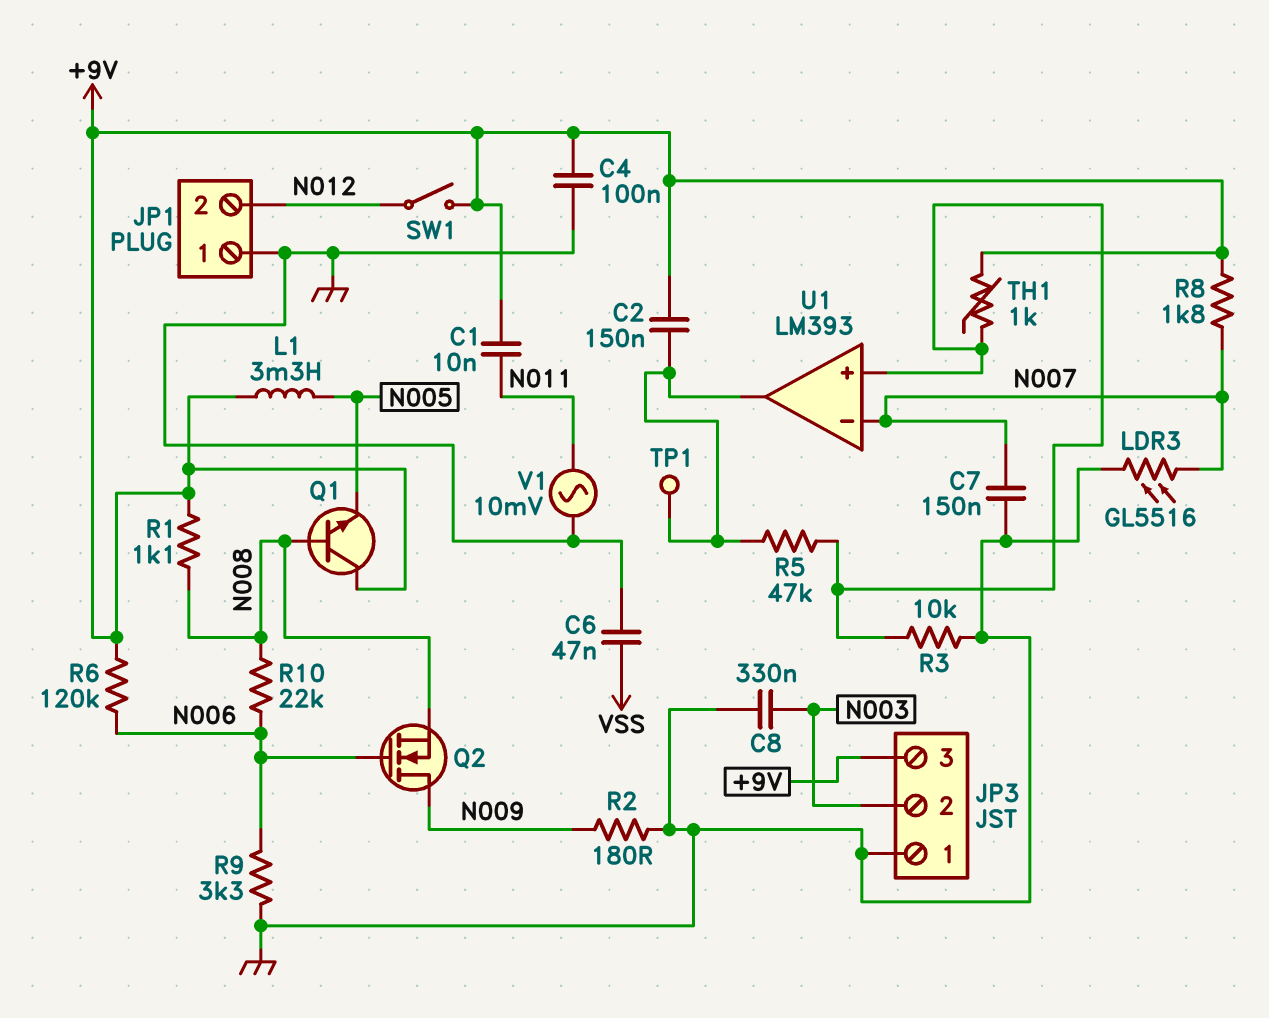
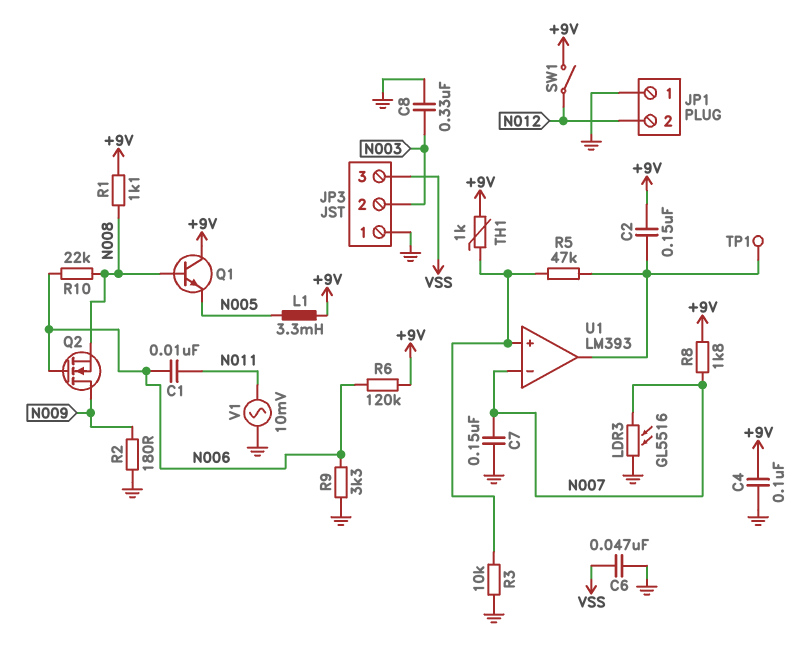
C1: 10nF (+9V, N011) -> 10nF (N006, N011)
JP3 pin 3: +9V -> VSS

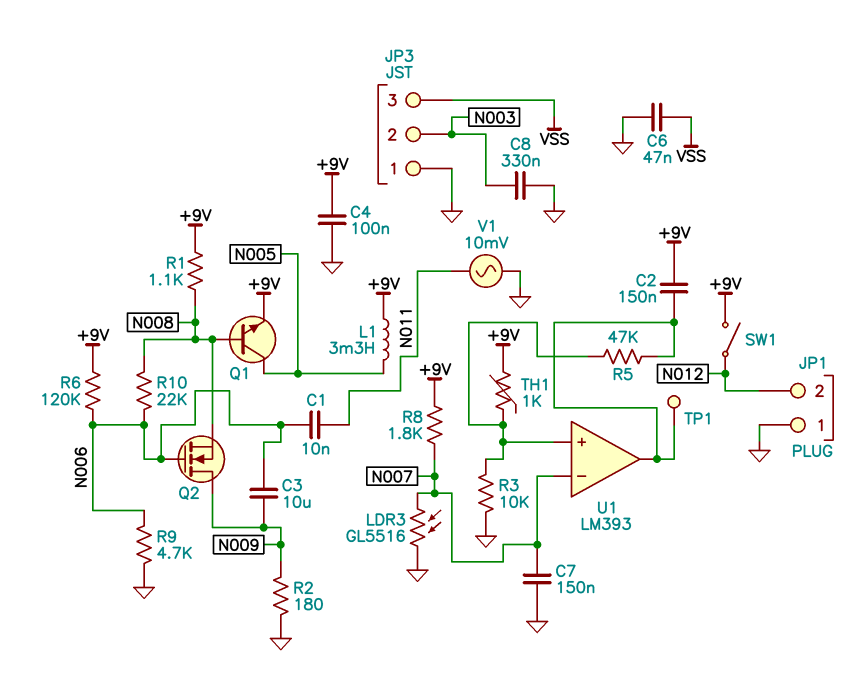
C3: none -> 10uF (N006, N009)
Q1: NPN (B N008, C +9V, E N005) -> NPN (B N008, C N005, E +9V)
R9: 3.3k (GND, N006) -> 4.7k (GND, N006)

